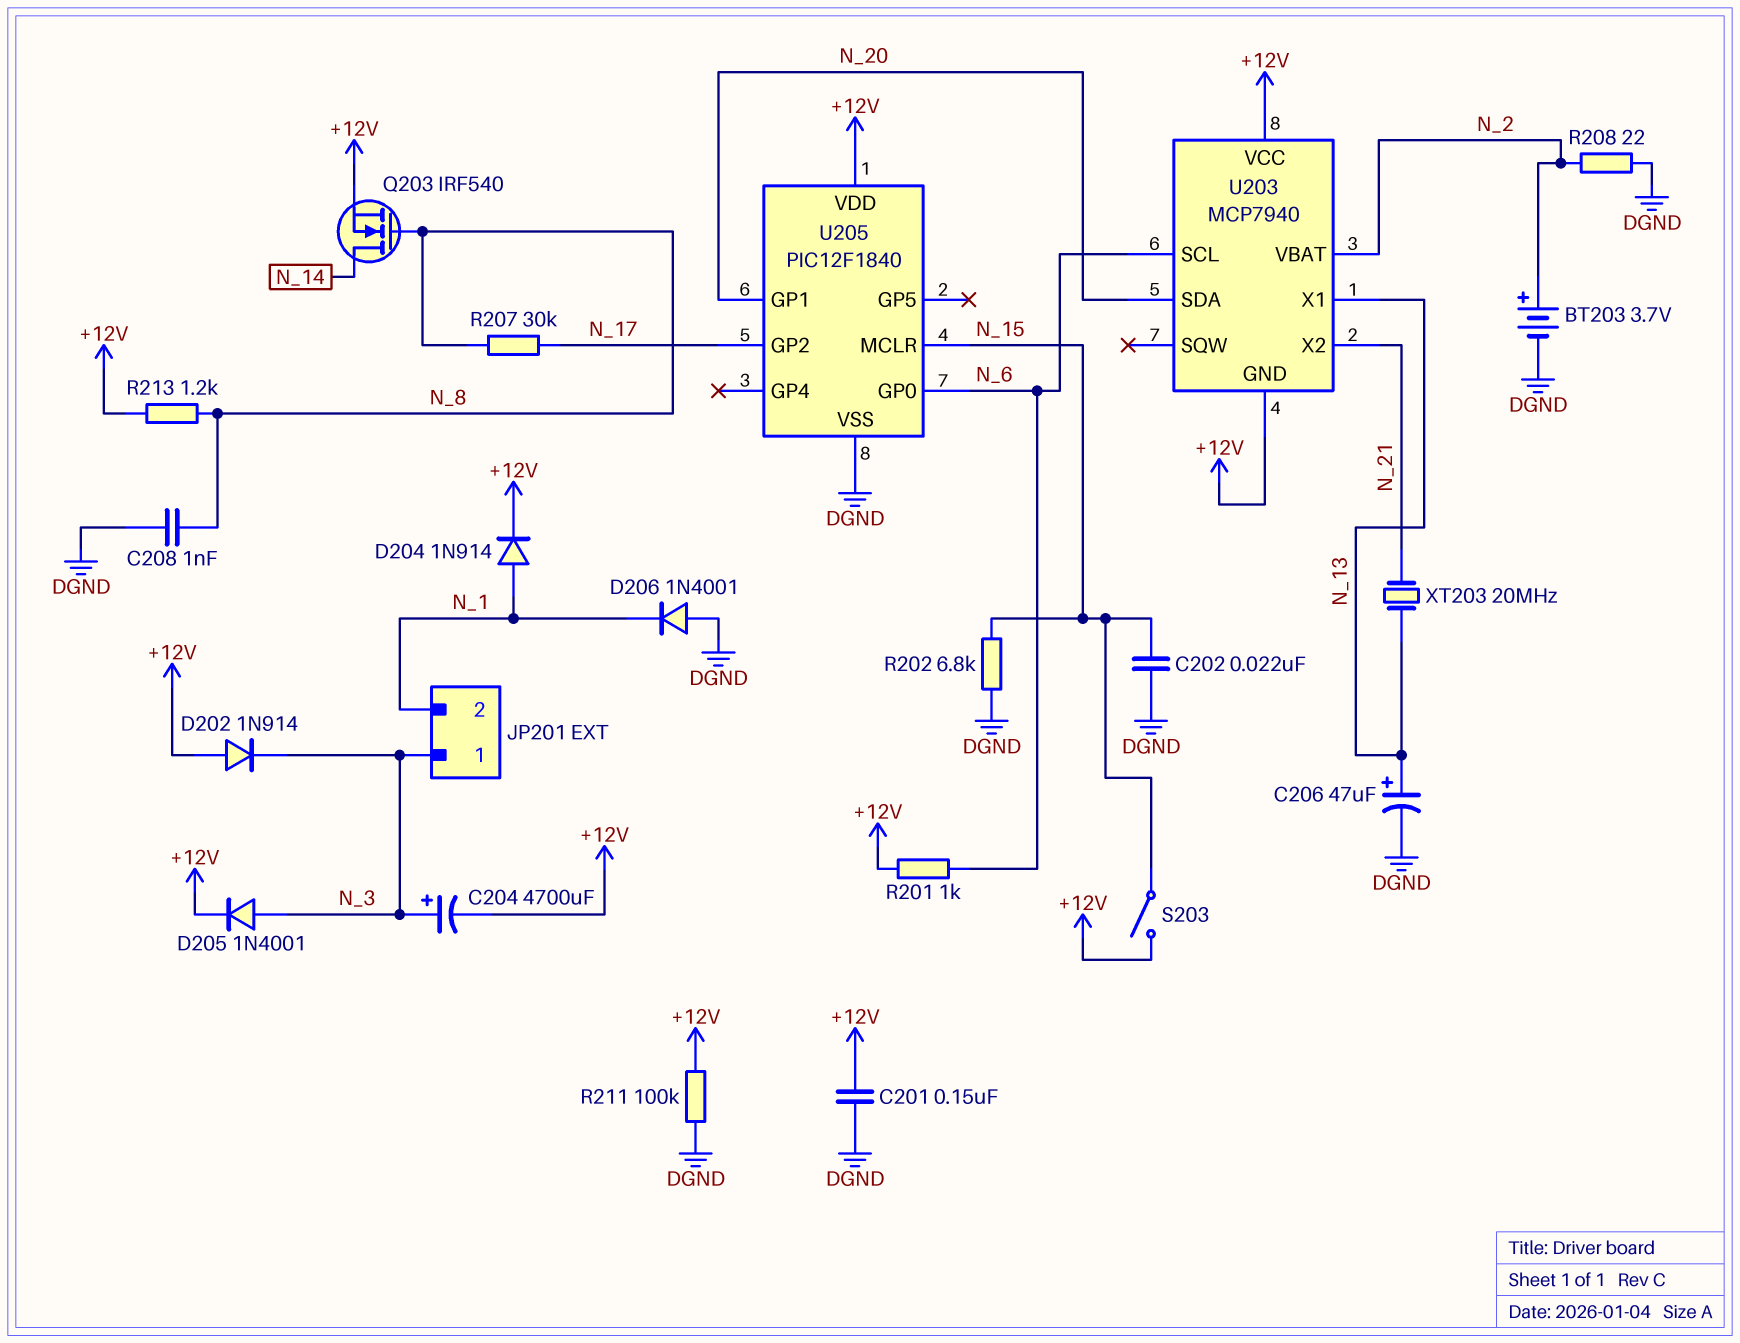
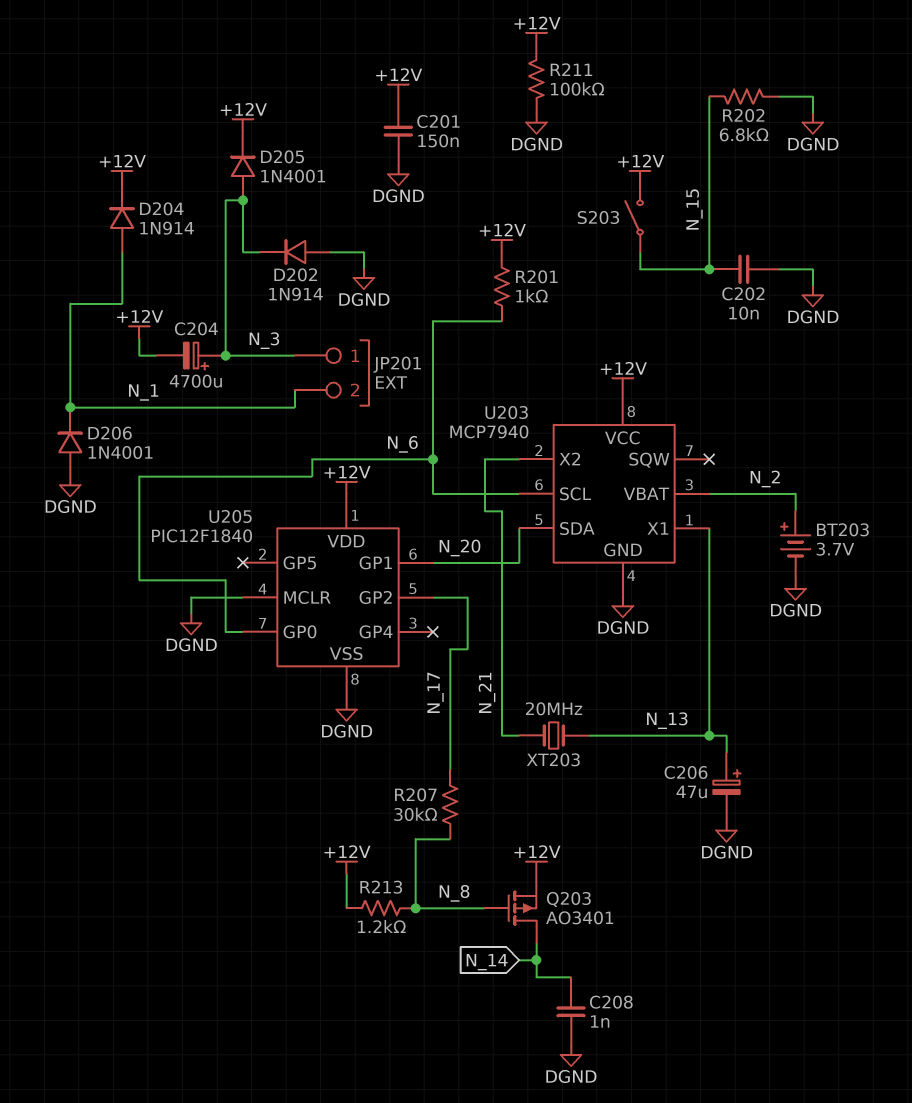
C202: 22nF (DGND, N_15) -> 10nF (DGND, N_15)
C208: 1nF (DGND, N_8) -> 1nF (DGND, N_14)
D202: diode 1N914 (A +12V, K N_3) -> diode 1N914 (A DGND, K N_3)
Q203: NMOS IRF540 (G N_8, D N_14, S +12V) -> PMOS AO3401 (G N_8, D N_14, S +12V)
R208: 22 (DGND, N_2) -> none
U203 pin GND: +12V -> DGND
U205 pin MCLR: N_15 -> DGND

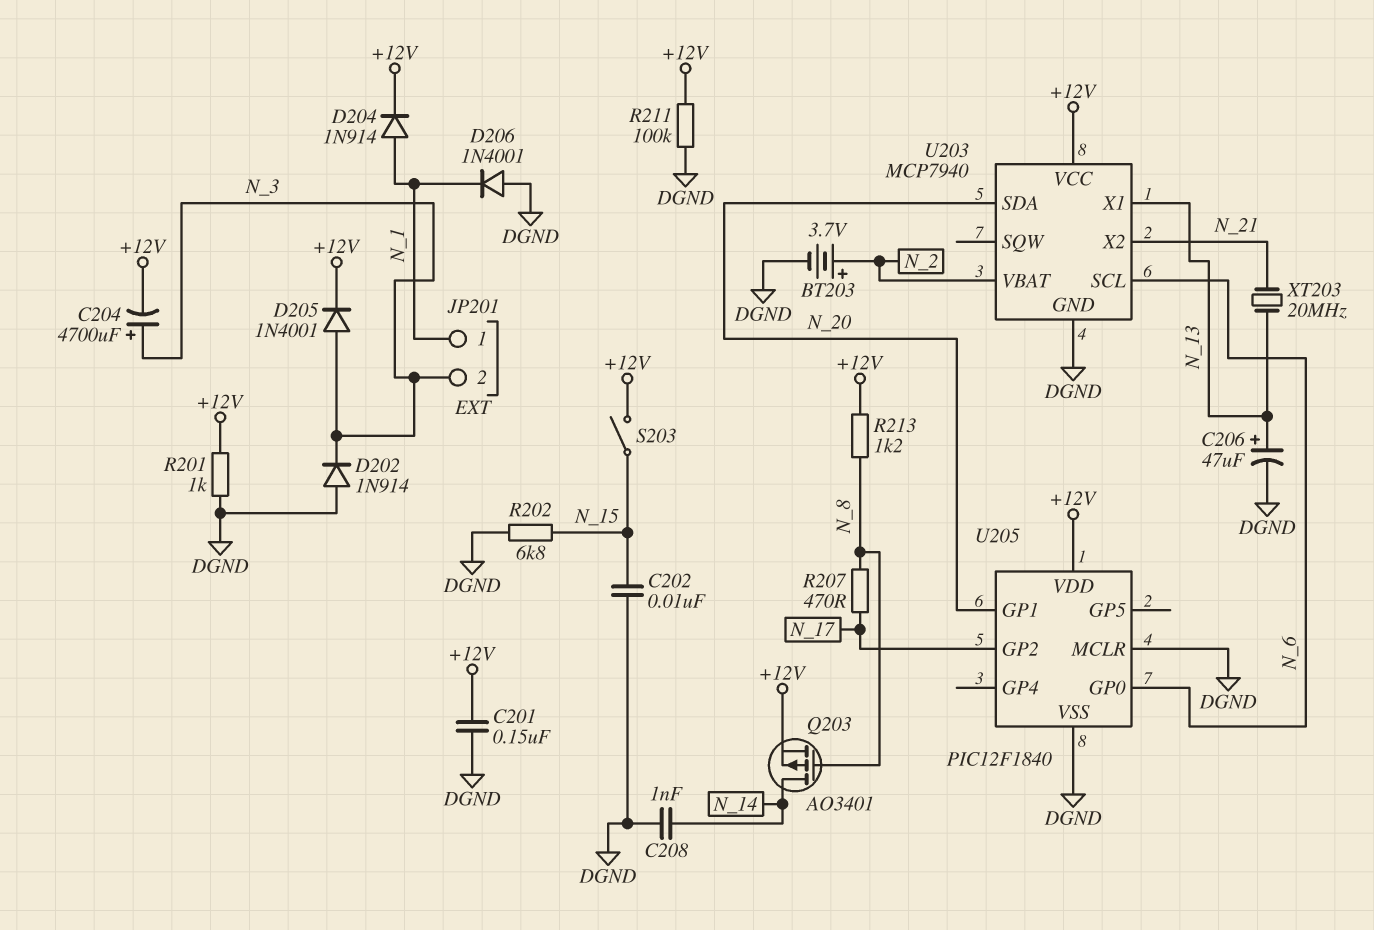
JP201 pin 1: N_3 -> N_1
JP201 pin 2: N_1 -> N_3
R201: 1k (+12V, N_6) -> 1k (+12V, DGND)
R207: 30k (N_8, N_17) -> 470 (N_8, N_17)

